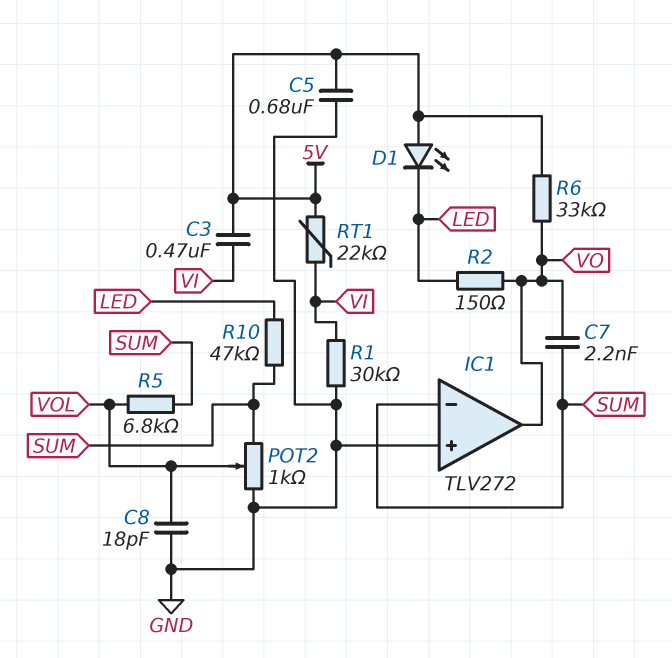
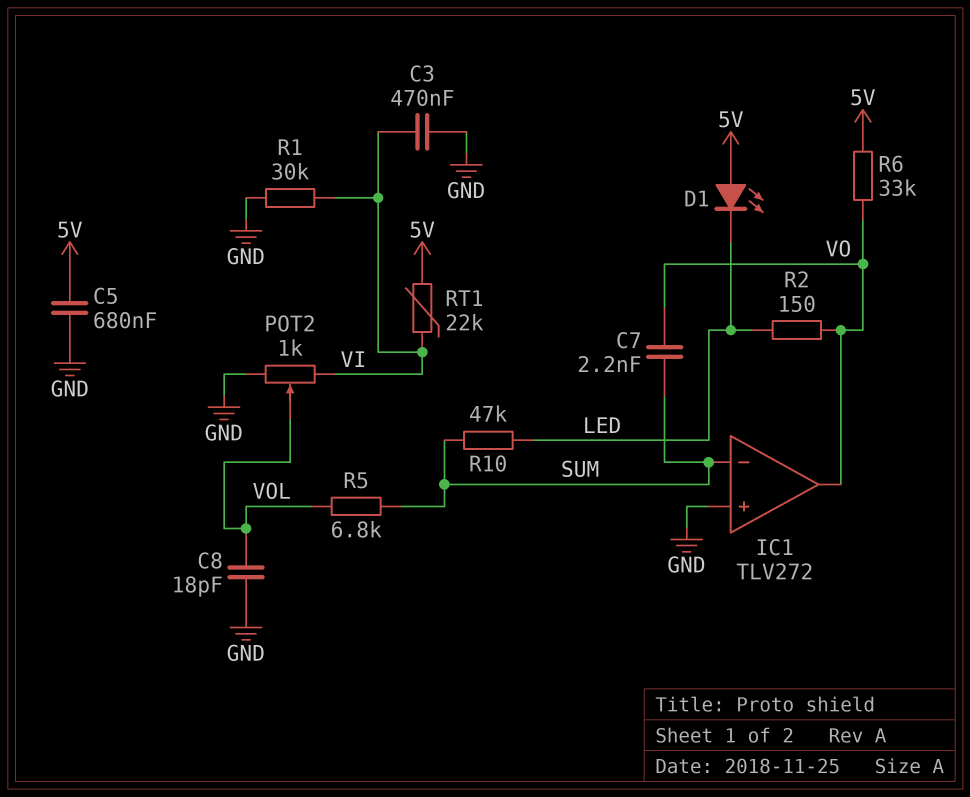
C3: 470nF (5V, VI) -> 470nF (GND, VI)
POT2: 1k (GND, SUM, wiper VOL) -> 1k (GND, VI, wiper VOL)

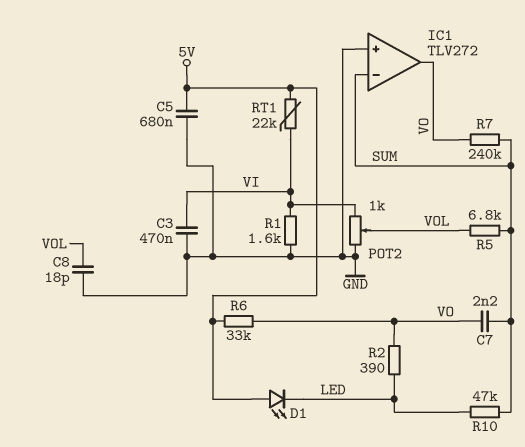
R1: 30k (GND, VI) -> 1.6k (GND, VI)
R2: 150 (LED, VO) -> 390 (LED, VO)
R7: none -> 240k (SUM, VO)

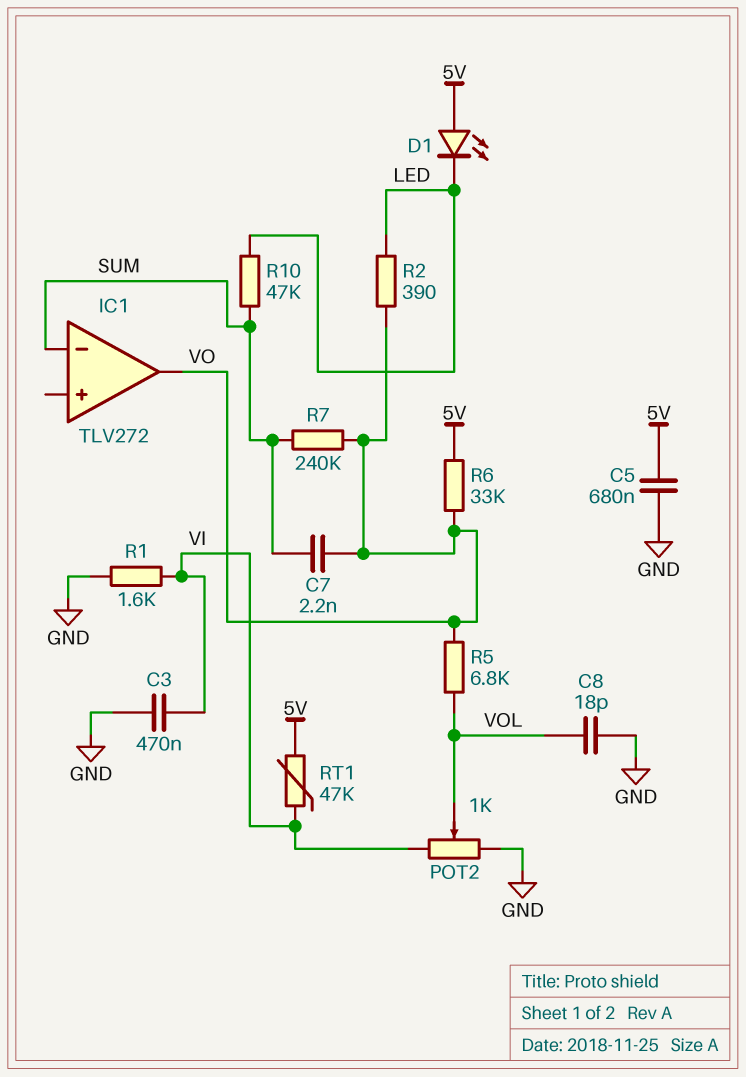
IC1 pin in+: GND -> none
R5: 6.8k (SUM, VOL) -> 6.8k (VO, VOL)
RT1: 22k (5V, VI) -> 47k (5V, VI)

